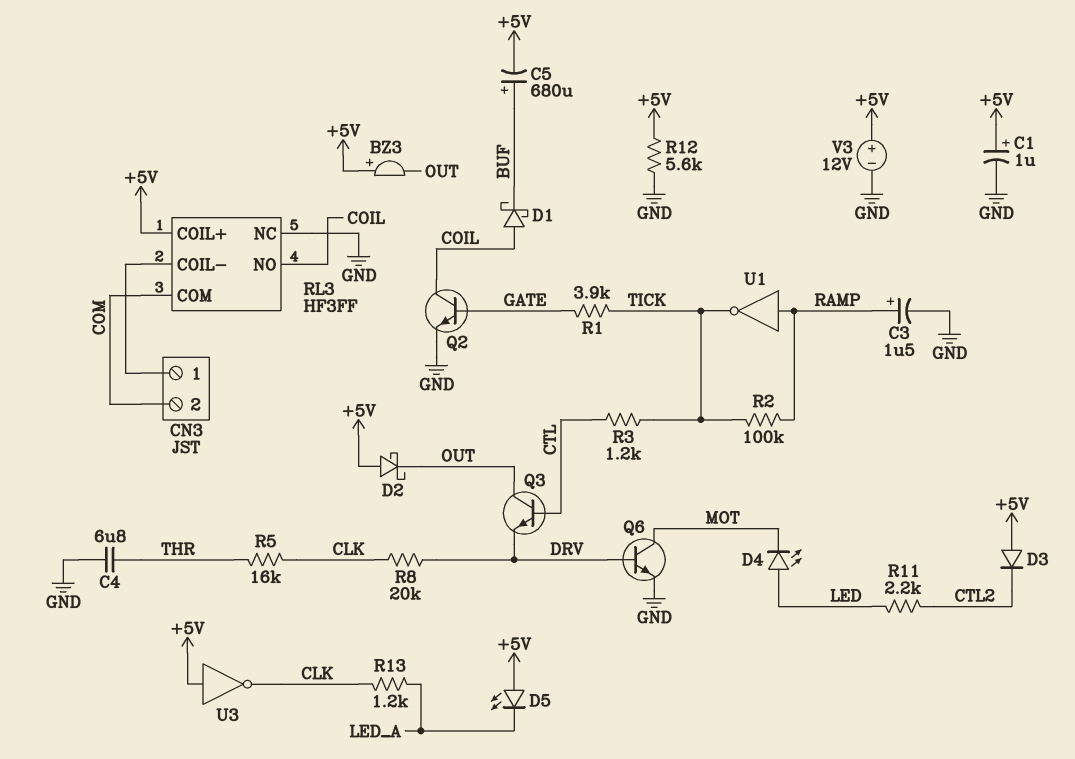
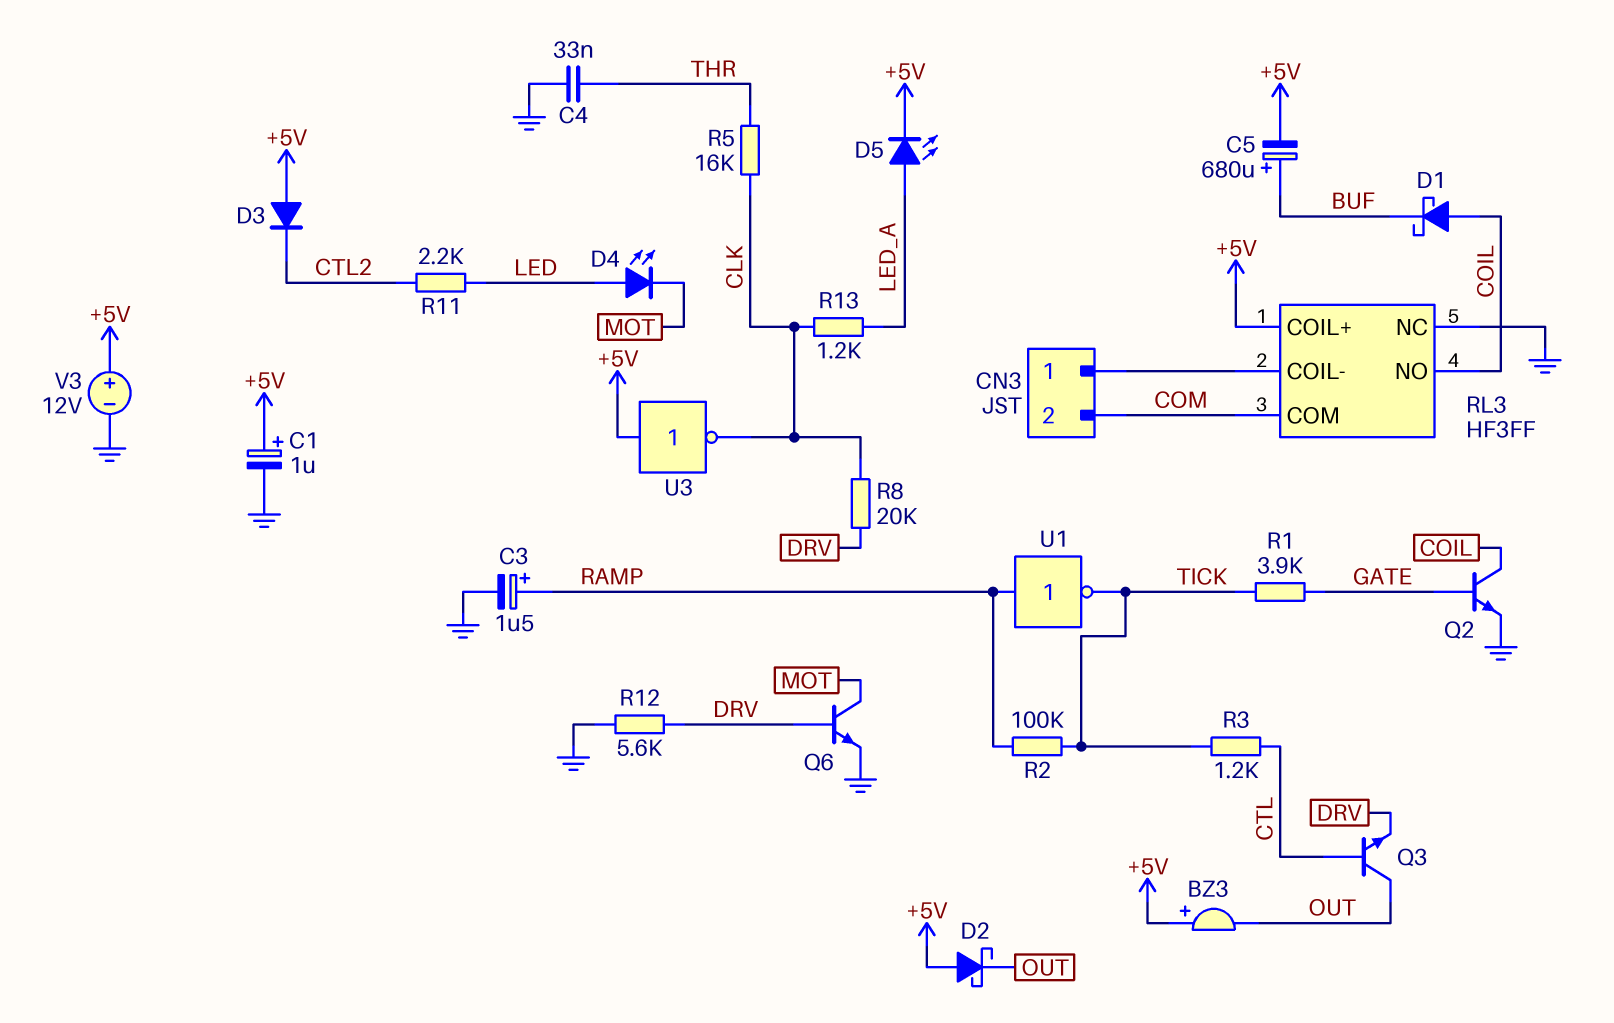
C4: 6.8uF (GND, THR) -> 33nF (GND, THR)
D5: LED (A +5V, K LED_A) -> LED (A LED_A, K +5V)
R12: 5.6k (+5V, GND) -> 5.6k (DRV, GND)

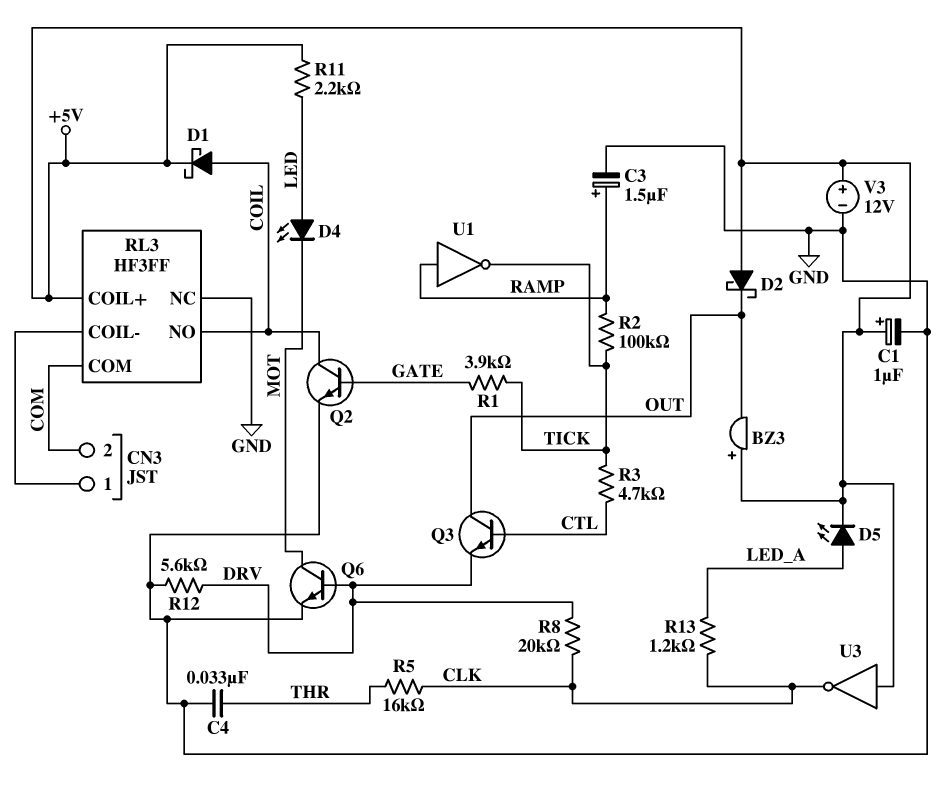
C5: 680uF (plus BUF, minus +5V) -> none
D1: schottky (A COIL, K BUF) -> schottky (A COIL, K +5V)
D3: diode (A +5V, K CTL2) -> none
R3: 1.2k (CTL, TICK) -> 4.7k (CTL, TICK)
R11: 2.2k (CTL2, LED) -> 2.2k (+5V, LED)

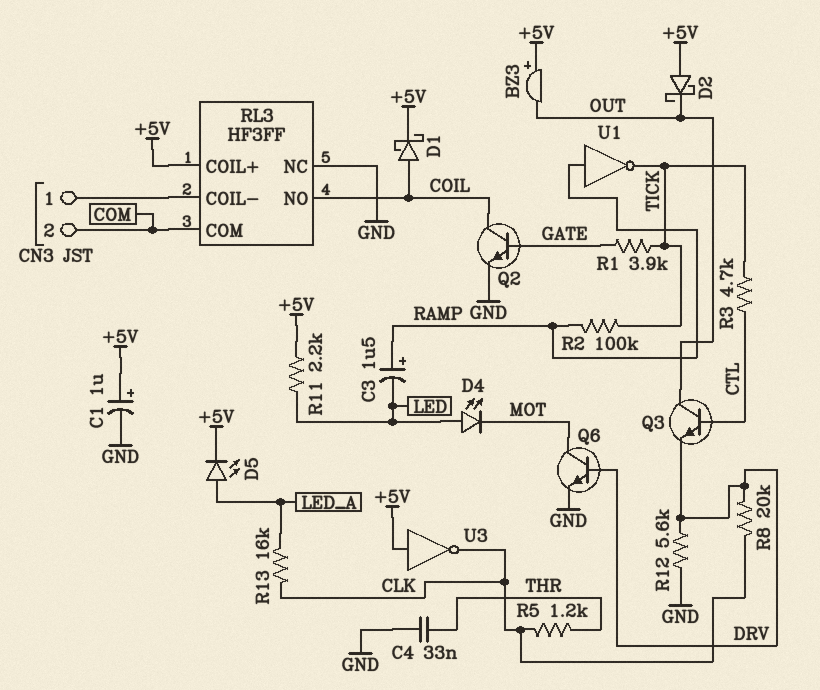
C3: 1.5uF (plus RAMP, minus GND) -> 1.5uF (plus RAMP, minus LED)
R5: 16k (CLK, THR) -> 1.2k (CLK, THR)
R13: 1.2k (CLK, LED_A) -> 16k (CLK, LED_A)
V3: 12V (plus +5V, minus GND) -> none

